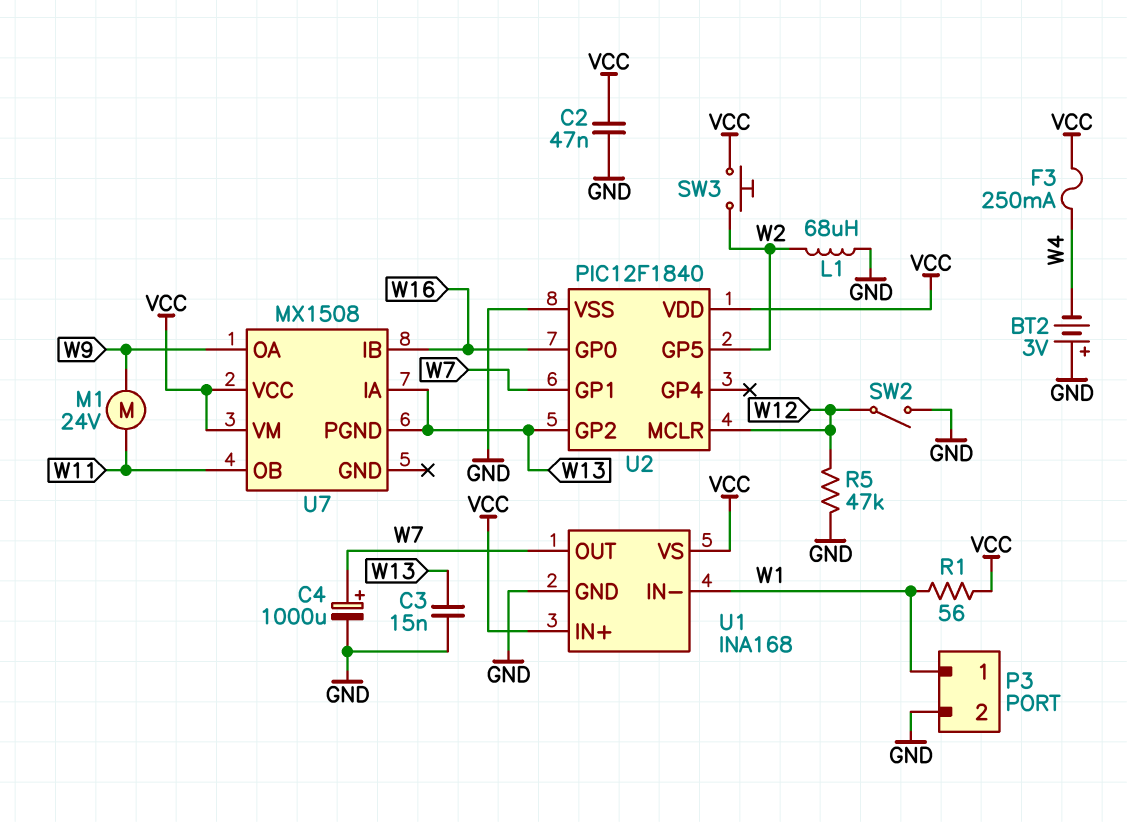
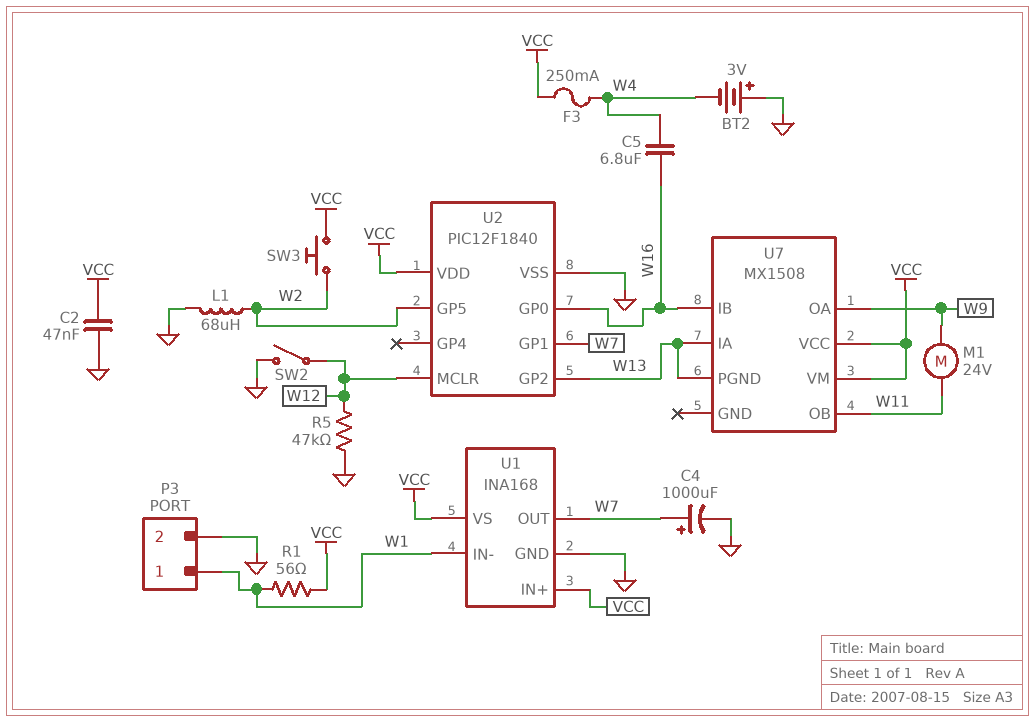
C3: 15nF (GND, W13) -> none
C5: none -> 6.8uF (W4, W16)

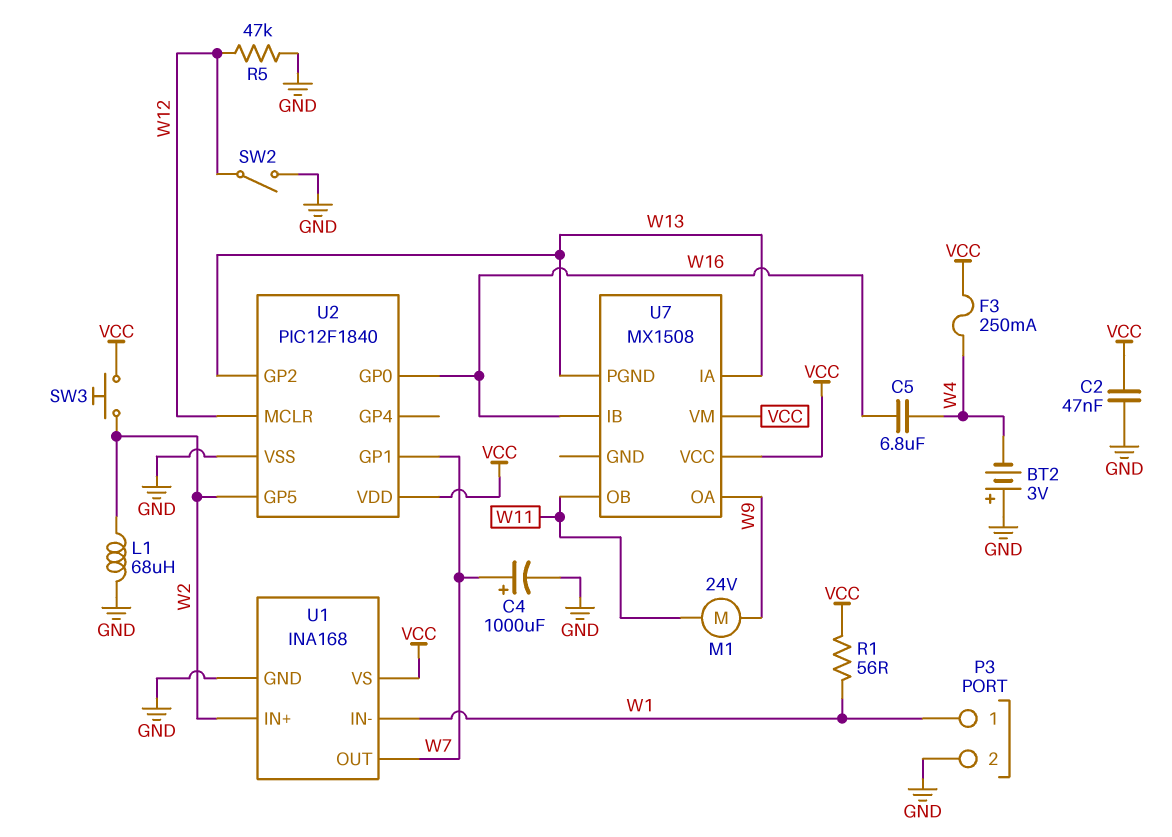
U1 pin IN+: VCC -> W2

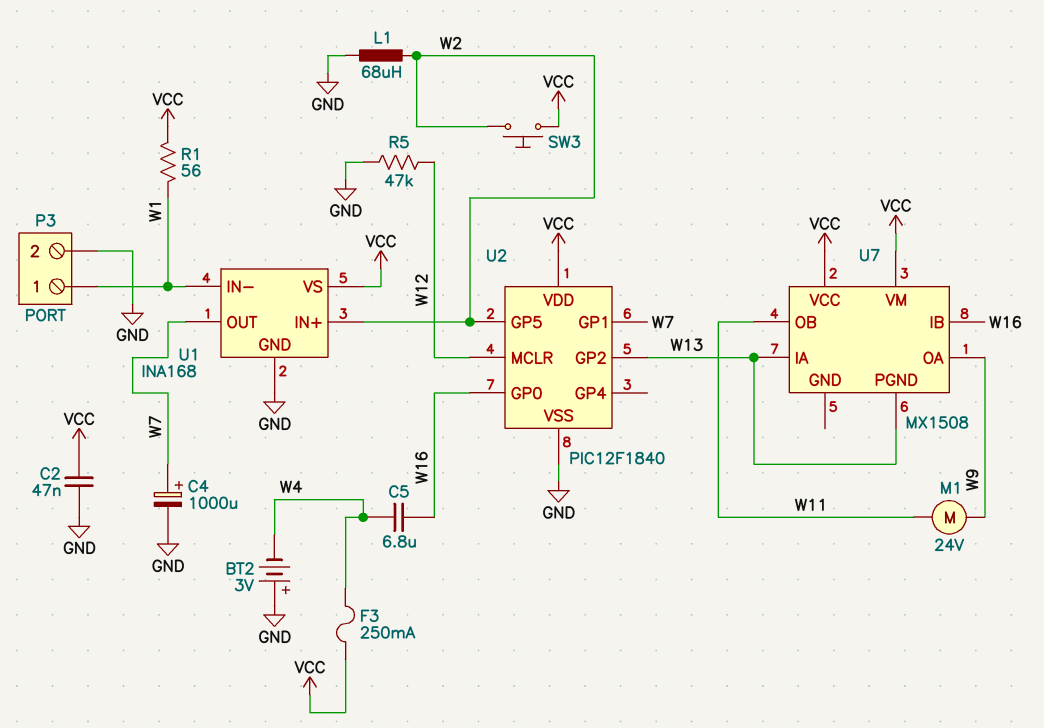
SW2: switch (GND, W12) -> none

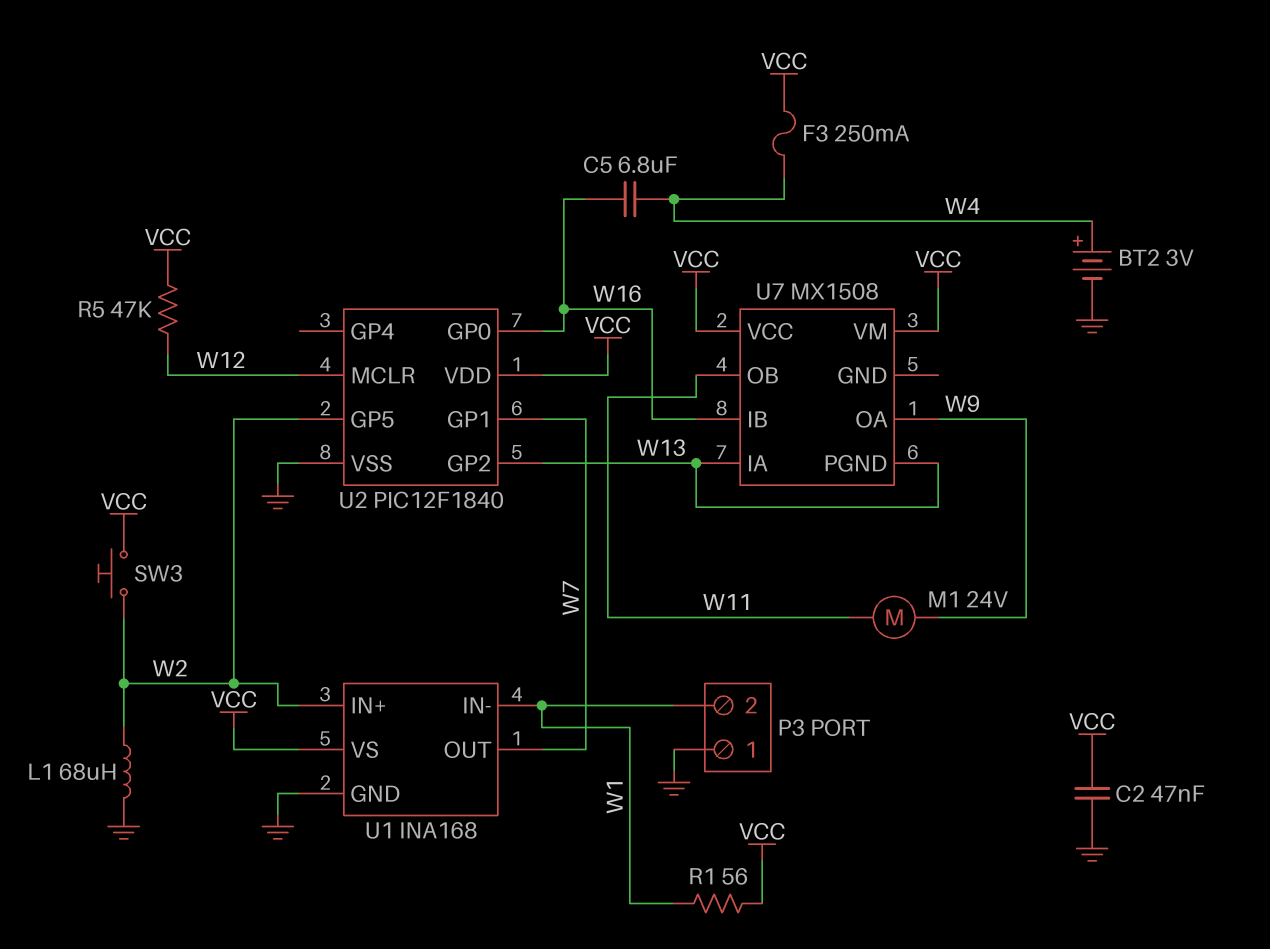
BT2: 3V (plus GND, minus W4) -> 3V (plus W4, minus GND)
C4: 1000uF (plus W7, minus GND) -> none
P3 pin 1: W1 -> GND
P3 pin 2: GND -> W1
R5: 47k (GND, W12) -> 47k (VCC, W12)

